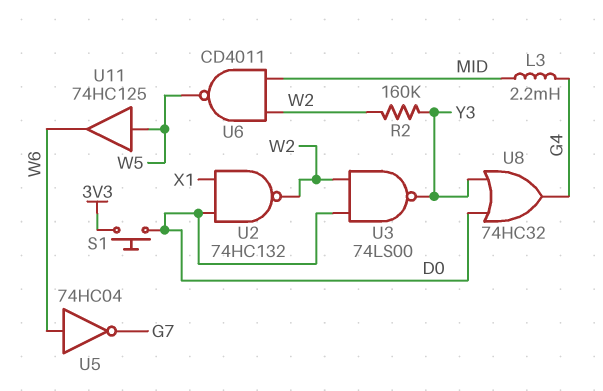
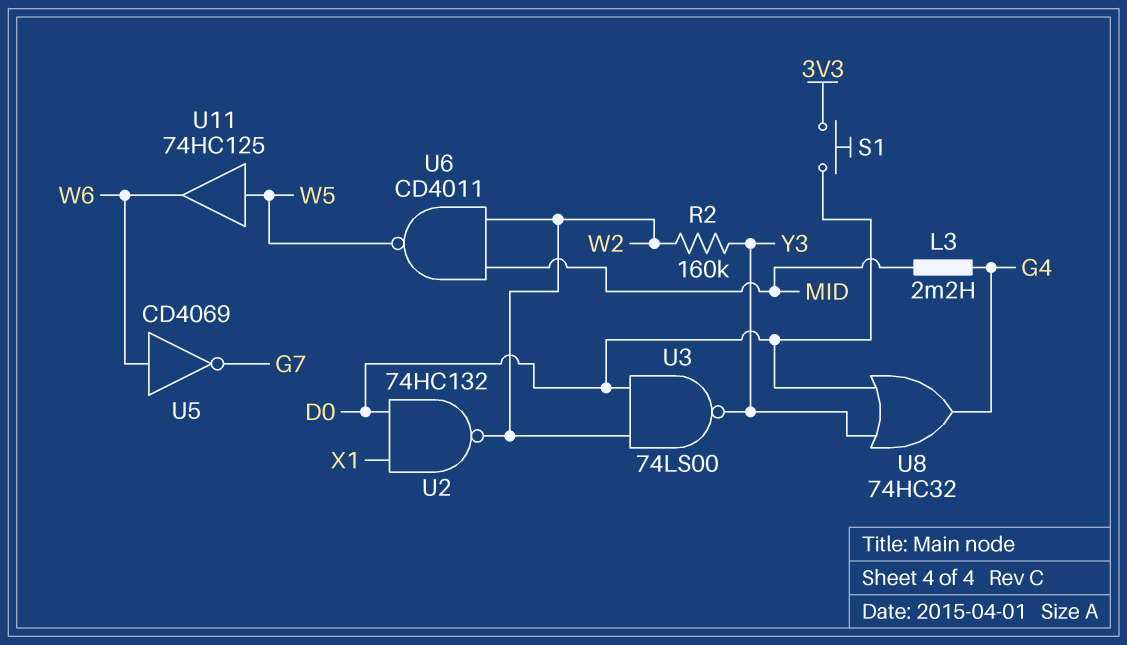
U5: NOT 74HC04 (in W6, out G7) -> NOT CD4069 (in W6, out G7)

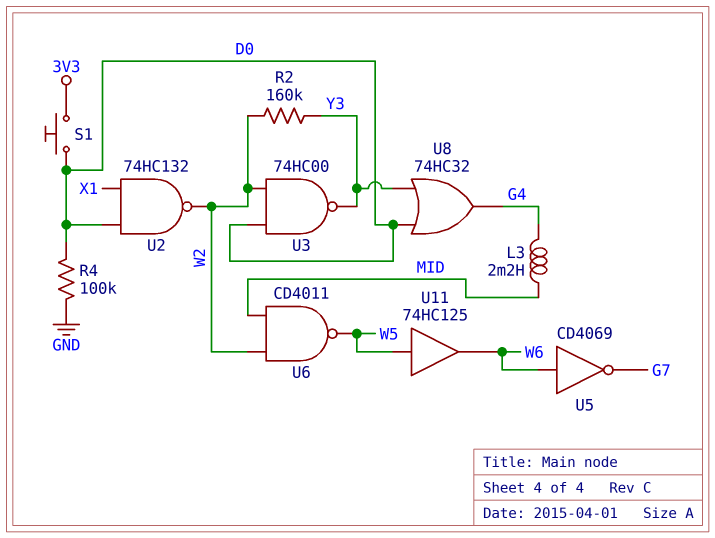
R4: none -> 100k (D0, GND)
U3: NAND 74LS00 (in D0, in W2, out Y3) -> NAND 74HC00 (in D0, in W2, out Y3)

